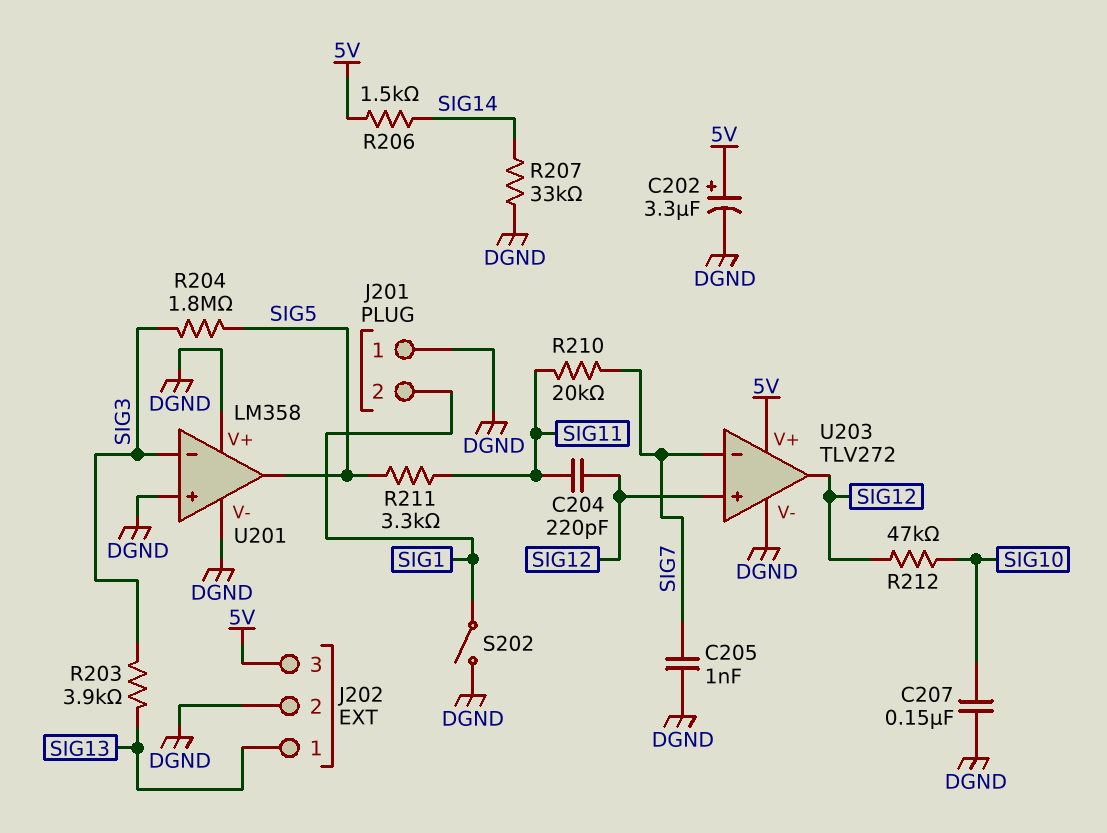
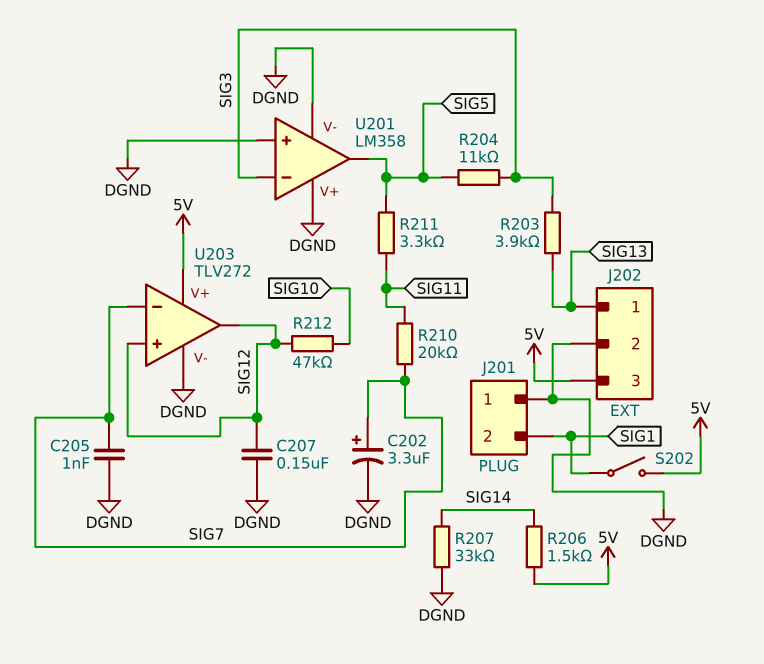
C202: 3.3uF (plus 5V, minus DGND) -> 3.3uF (plus SIG7, minus DGND)
C204: 220pF (SIG11, SIG12) -> none
C207: 150nF (DGND, SIG10) -> 150nF (DGND, SIG12)
R204: 1.8M (SIG3, SIG5) -> 11k (SIG3, SIG5)
S202: switch (DGND, SIG1) -> switch (5V, SIG1)

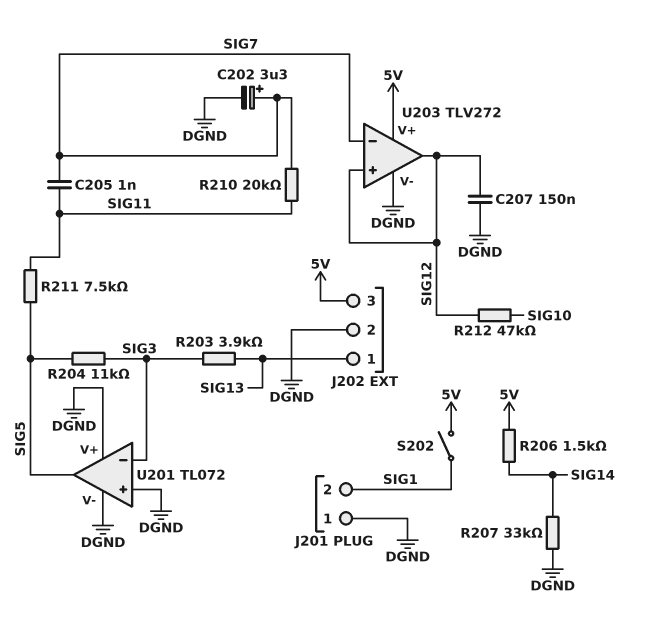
C205: 1nF (DGND, SIG7) -> 1nF (SIG7, SIG11)
R211: 3.3k (SIG5, SIG11) -> 7.5k (SIG5, SIG11)
U201: LM358 -> TL072

